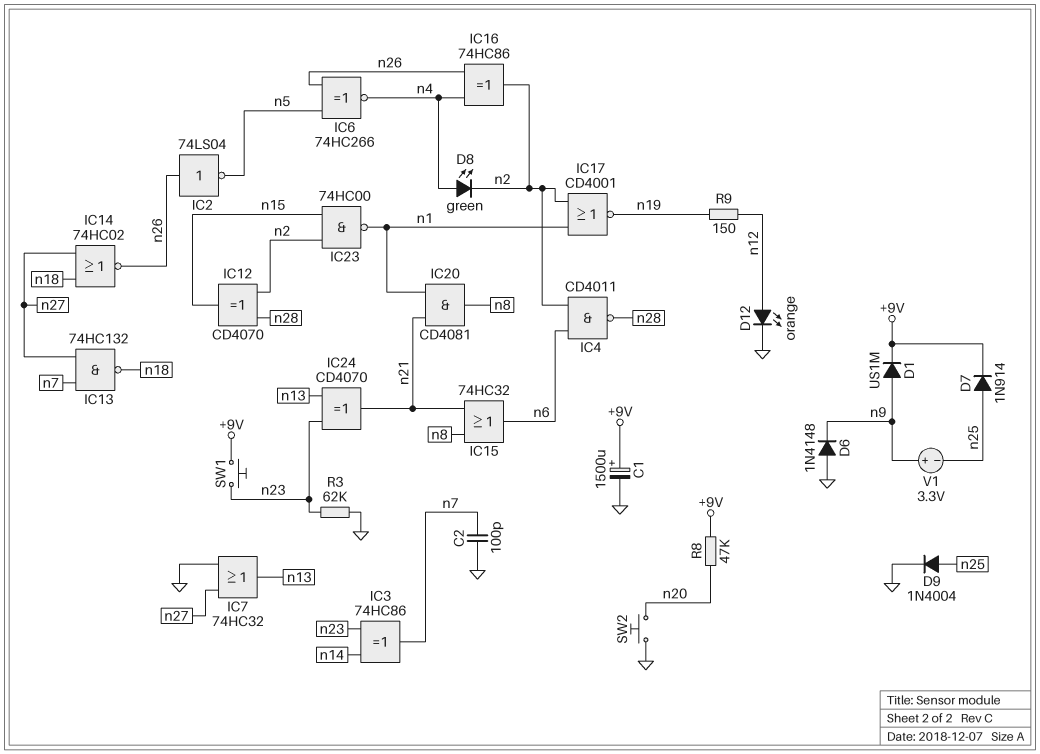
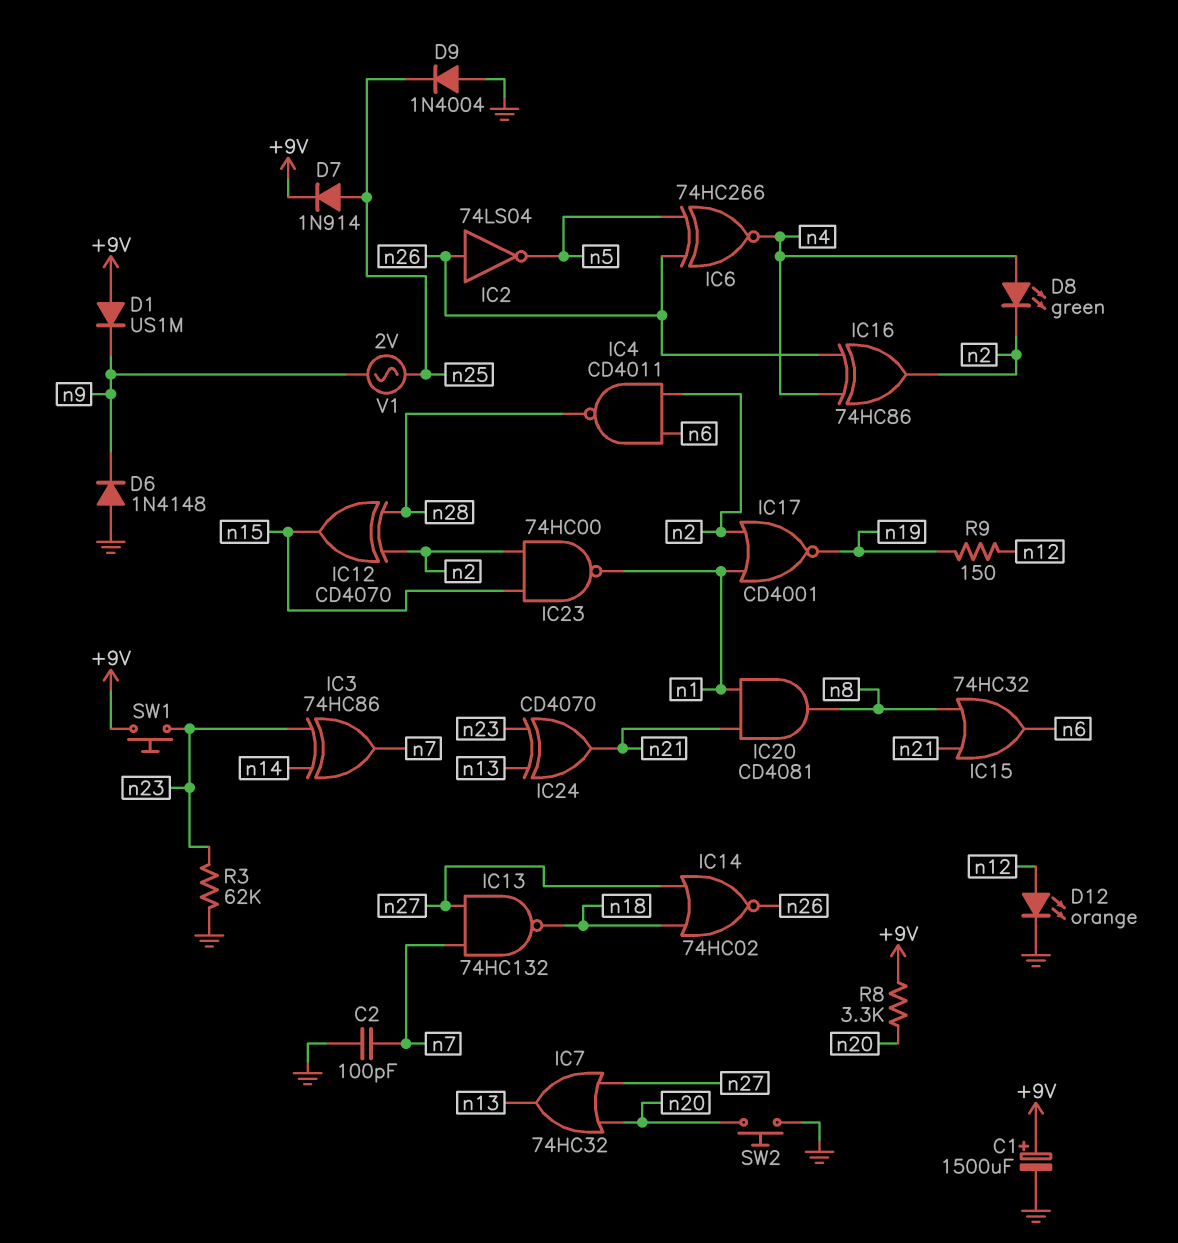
D1: diode US1M (A n9, K +9V) -> diode US1M (A +9V, K n9)
D9: diode 1N4004 (A n25, K GND) -> diode 1N4004 (A GND, K n25)
IC7: OR 74HC32 (in GND, in n27, out n13) -> OR 74HC32 (in n20, in n27, out n13)
R8: 47k (+9V, n20) -> 3.3k (+9V, n20)
V1: 3.3V (plus n9, minus n25) -> AC 2V (n9, n25)

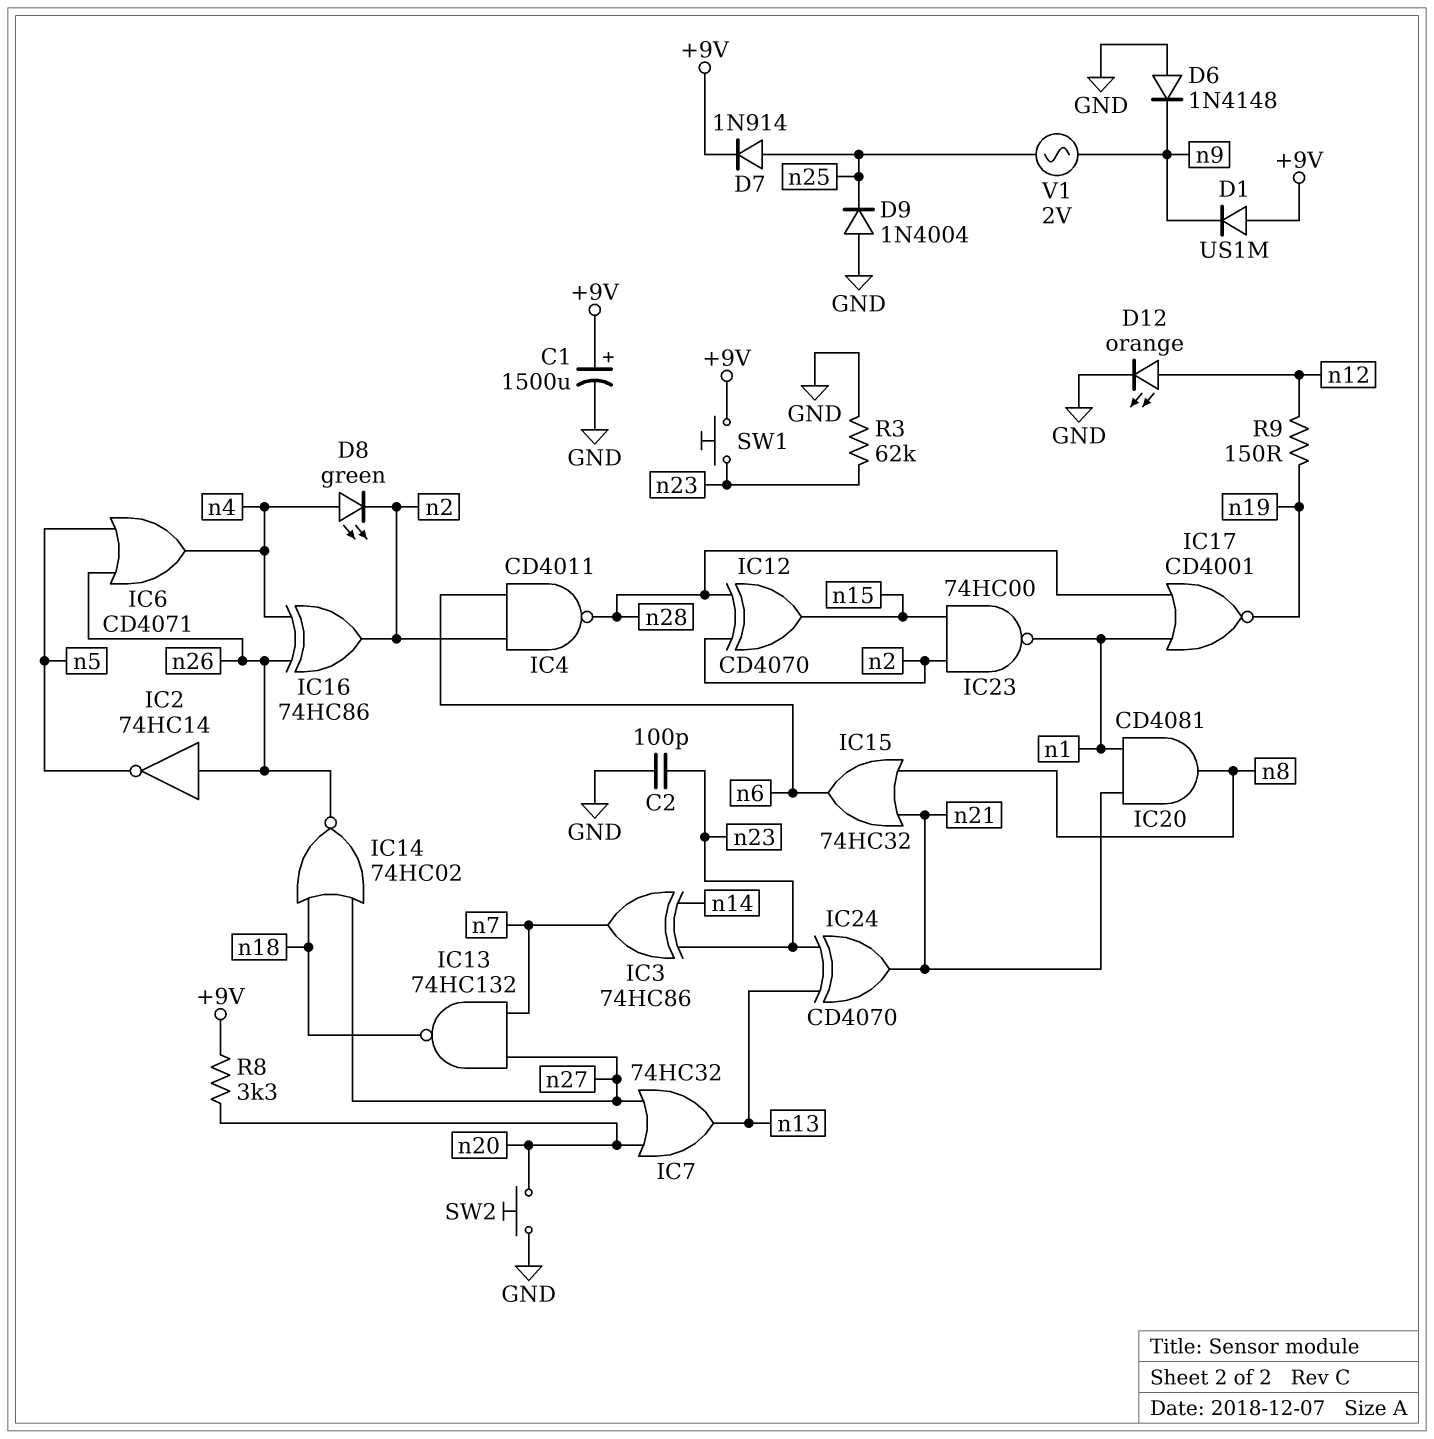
C2: 100pF (GND, n7) -> 100pF (GND, n23)
IC2: NOT 74LS04 (in n26, out n5) -> NOT 74HC14 (in n26, out n5)
IC6: XNOR 74HC266 (in n5, in n26, out n4) -> OR CD4071 (in n5, in n26, out n4)
IC17: NOR CD4001 (in n1, in n2, out n19) -> NOR CD4001 (in n1, in n28, out n19)

